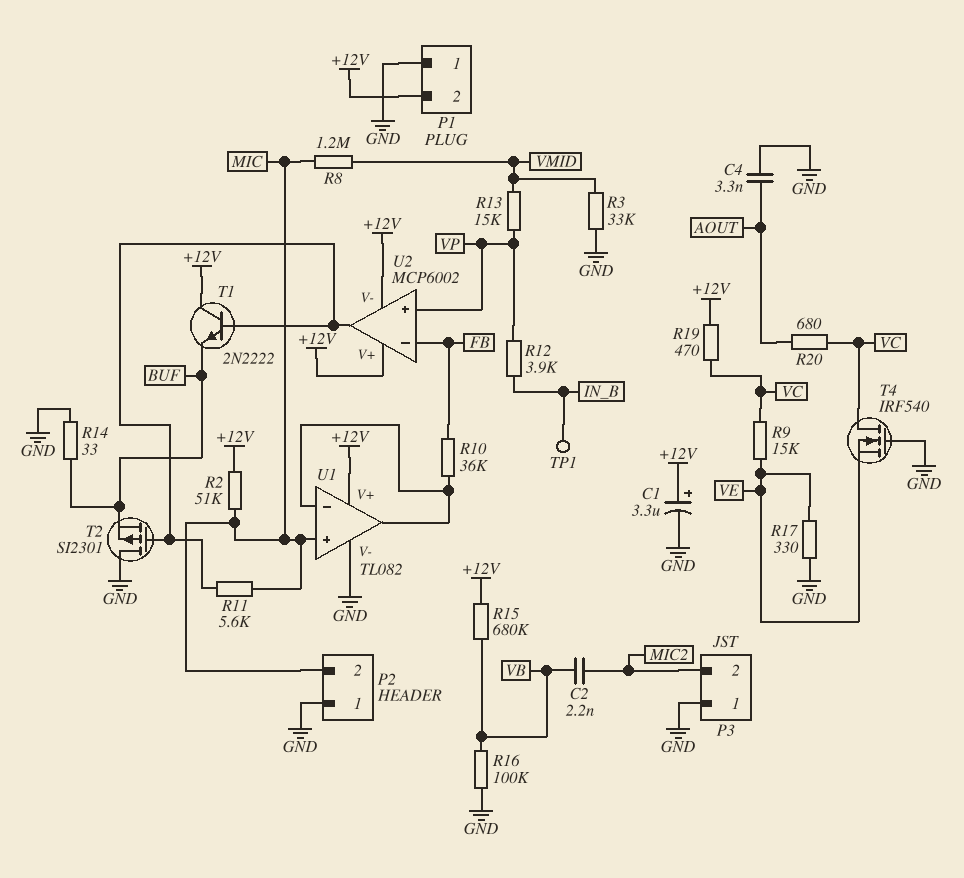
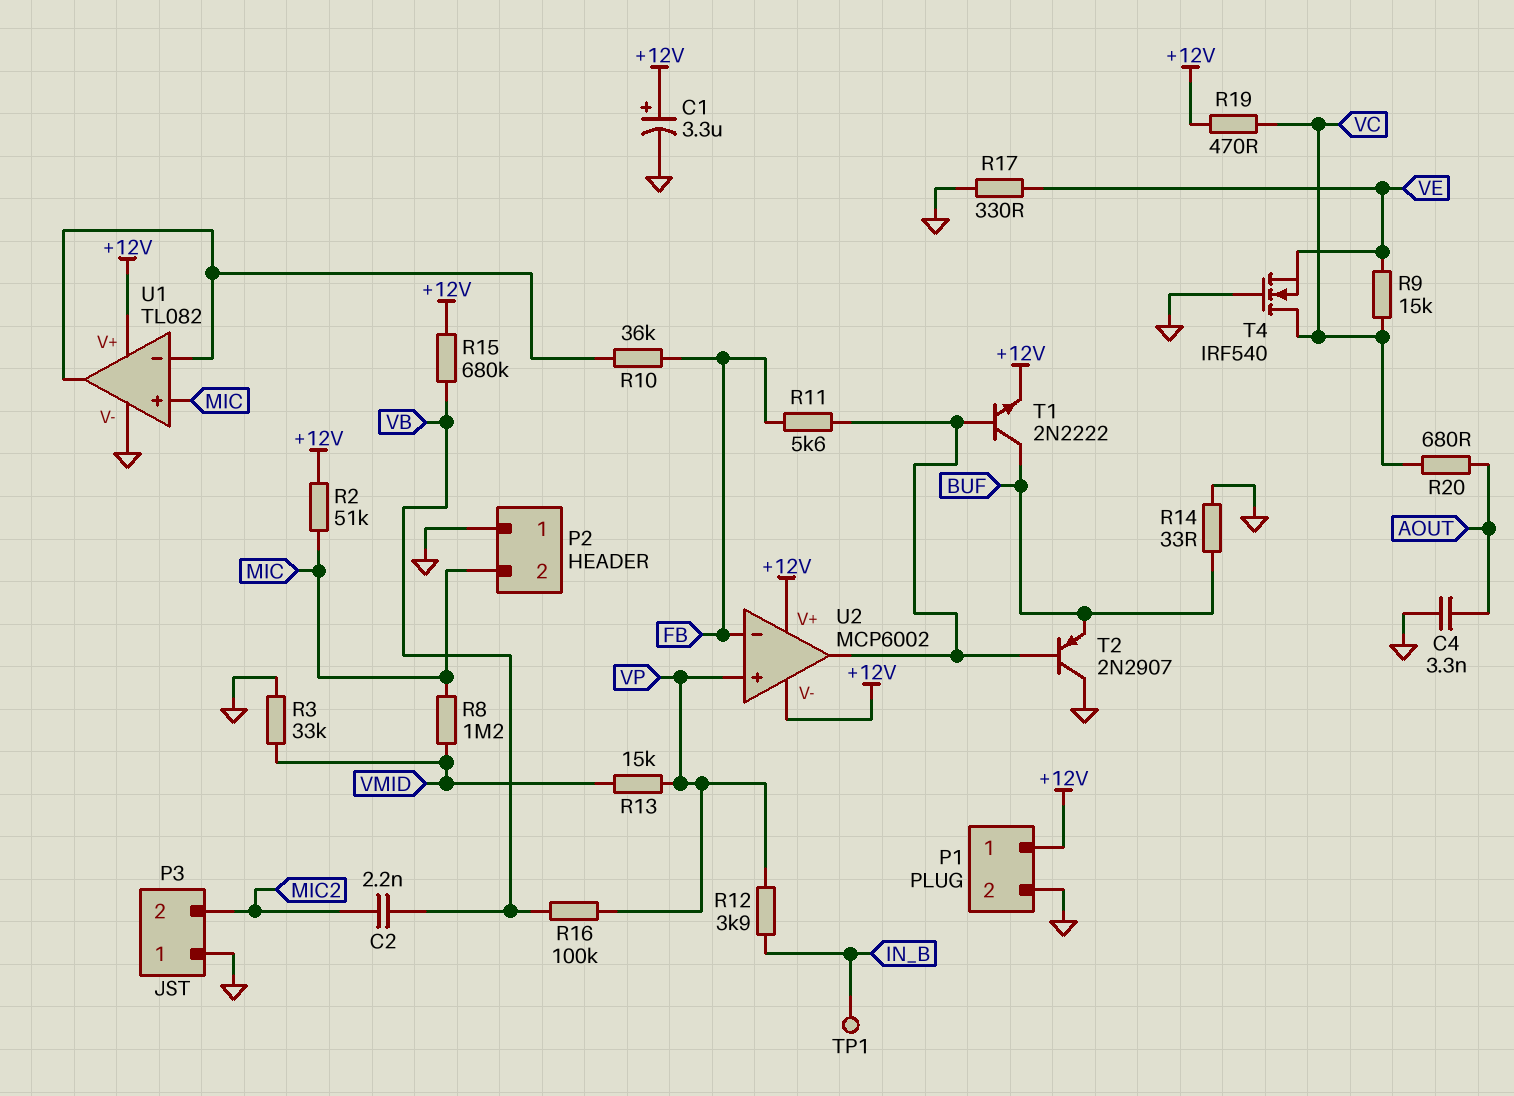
P1 pin 1: GND -> +12V
P1 pin 2: +12V -> GND
R11: 5.6k (MIC, U2/out) -> 5.6k (FB, U2/out)
R16: 100k (GND, VB) -> 100k (VB, VP)
T1: NPN 2N2222 (B U2/out, C +12V, E BUF) -> NPN 2N2222 (B U2/out, C BUF, E +12V)
T2: PMOS SI2301 (G U2/out, D GND, S BUF) -> PNP 2N2907 (B U2/out, C GND, E BUF)

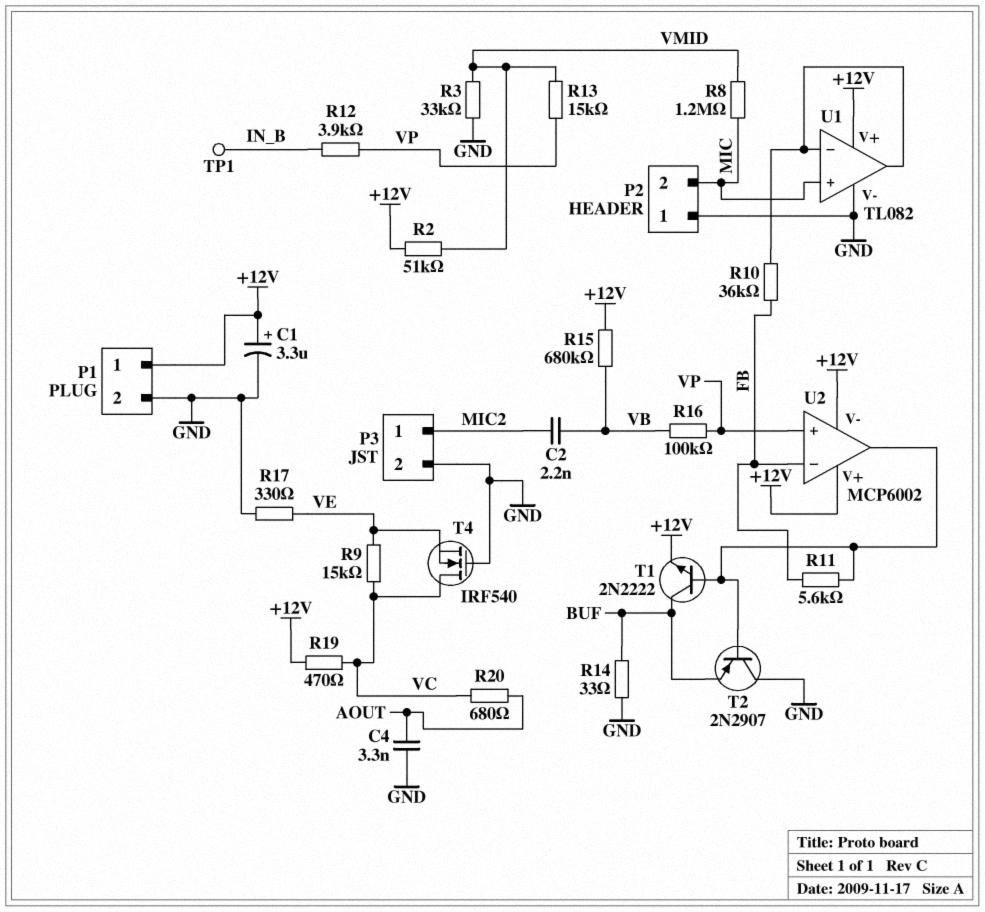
P3 pin 1: GND -> MIC2
P3 pin 2: MIC2 -> GND
R2: 51k (+12V, MIC) -> 51k (+12V, VMID)

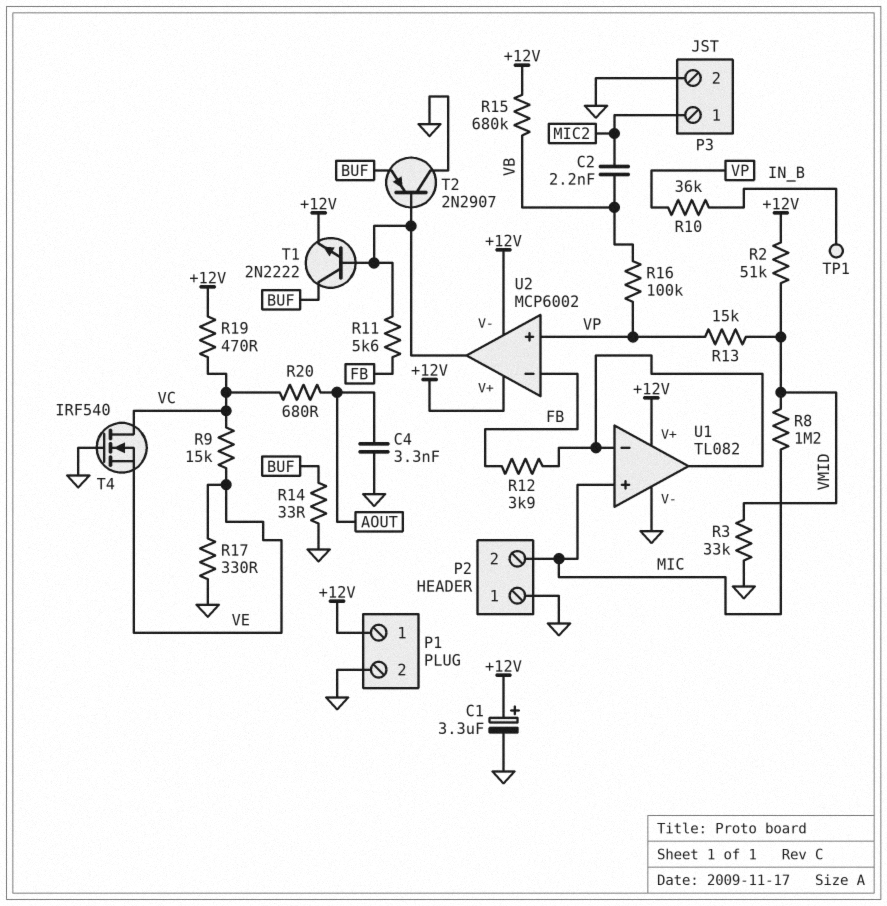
R10: 36k (FB, U1/in-) -> 36k (IN_B, VP)
R12: 3.9k (IN_B, VP) -> 3.9k (FB, U1/in-)

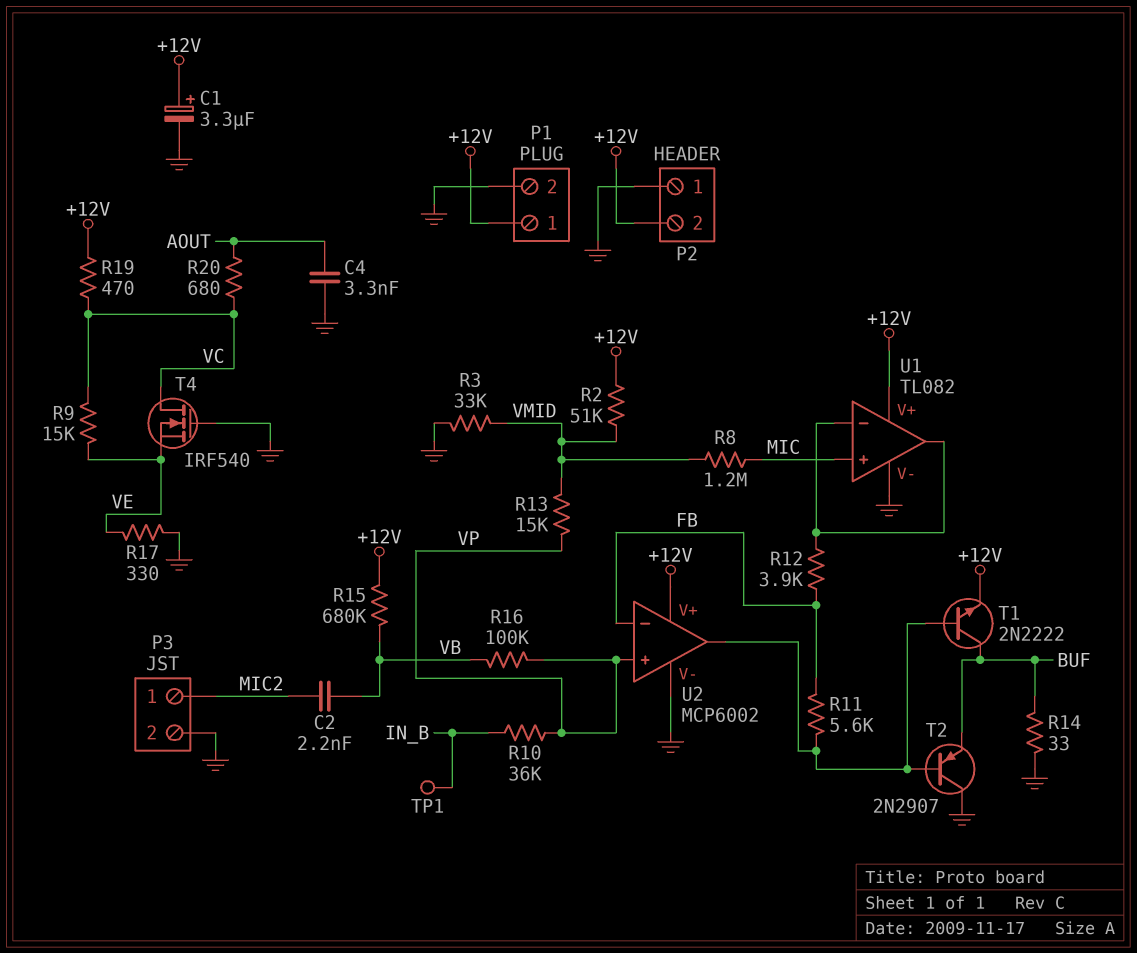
P2 pin 2: MIC -> +12V
U2 pin V-: +12V -> GND

